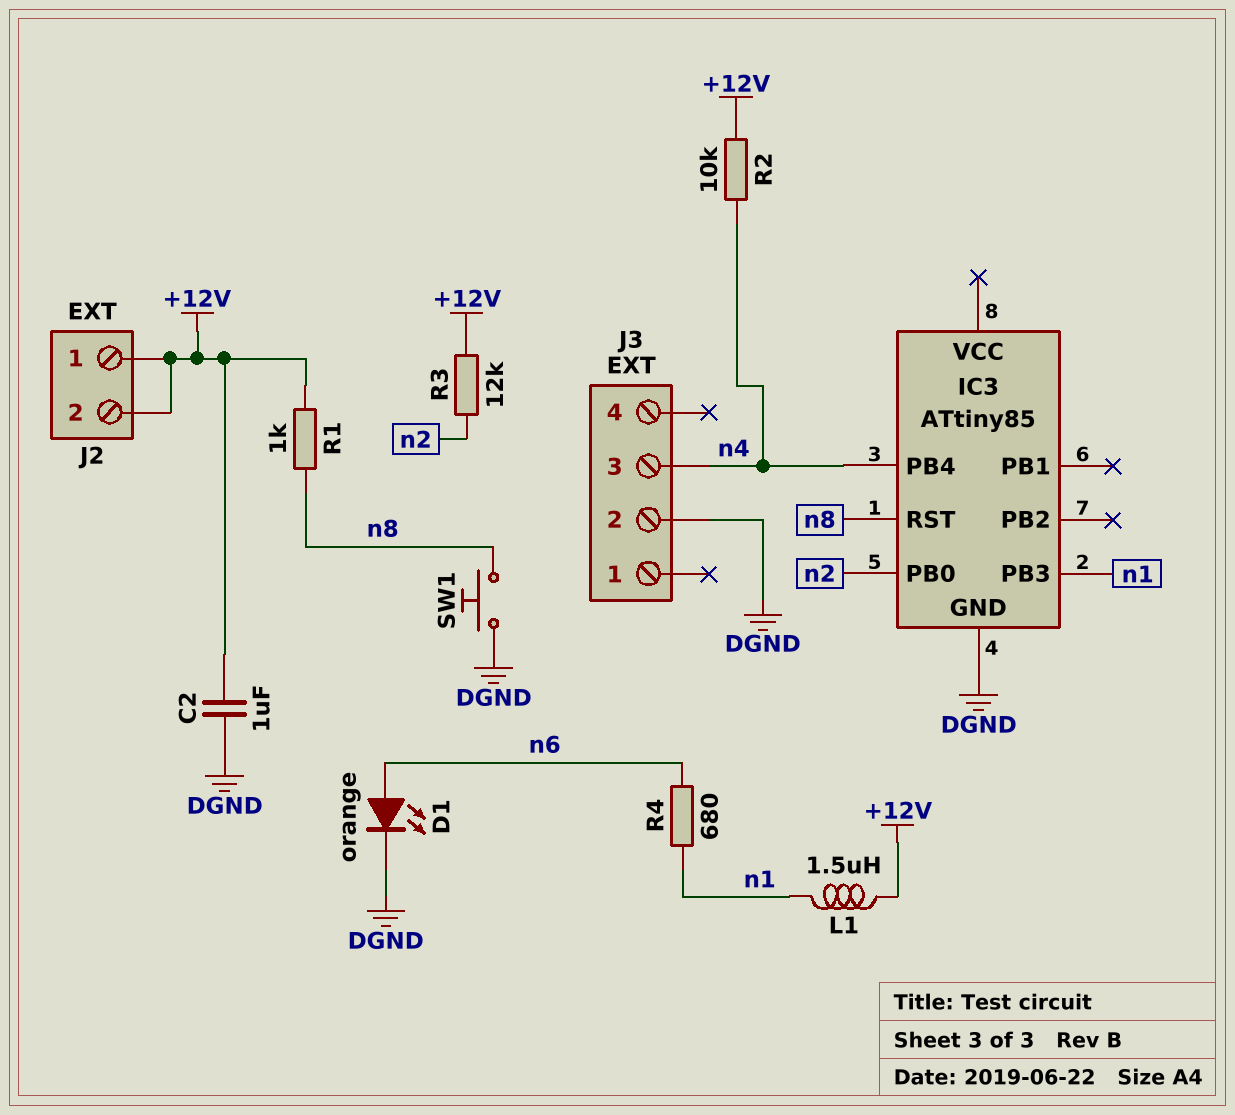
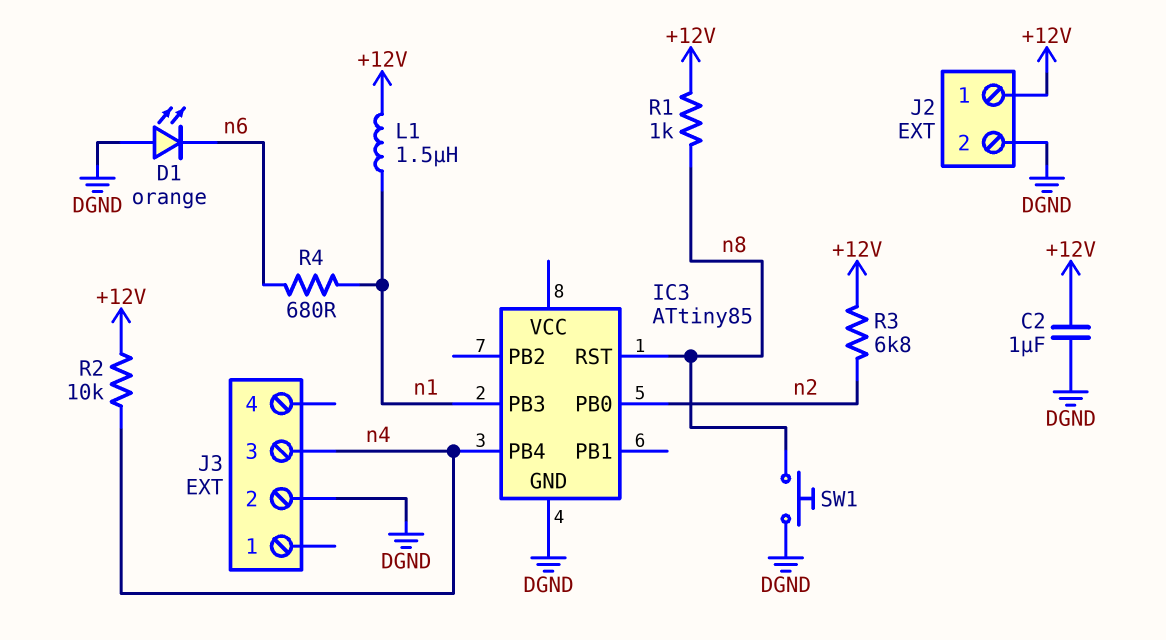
D1: LED orange (A n6, K DGND) -> LED orange (A DGND, K n6)
J2 pin 2: +12V -> DGND
R3: 12k (+12V, n2) -> 6.8k (+12V, n2)

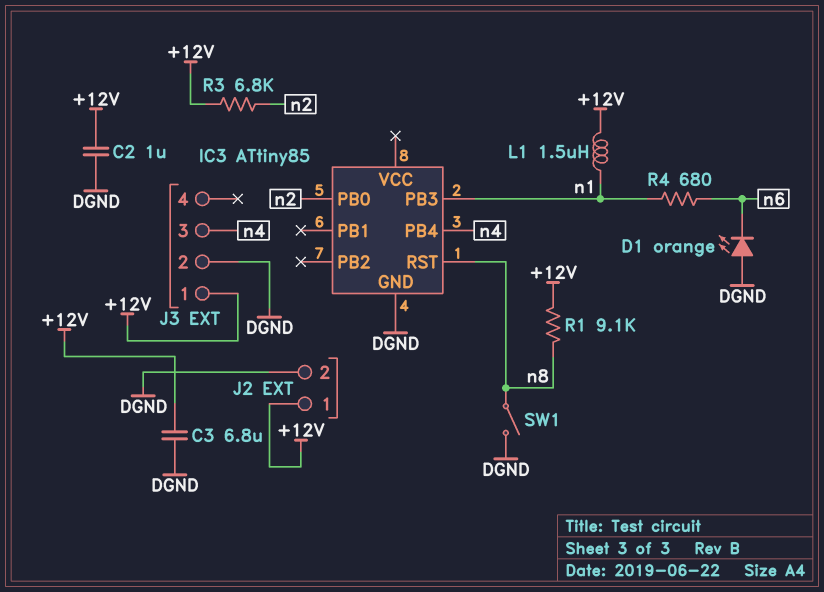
C3: none -> 6.8uF (+12V, DGND)
J3 pin 1: none -> +12V
R1: 1k (+12V, n8) -> 9.1k (+12V, n8)
R2: 10k (+12V, n4) -> none
SW1: button (DGND, n8) -> switch (DGND, n8)

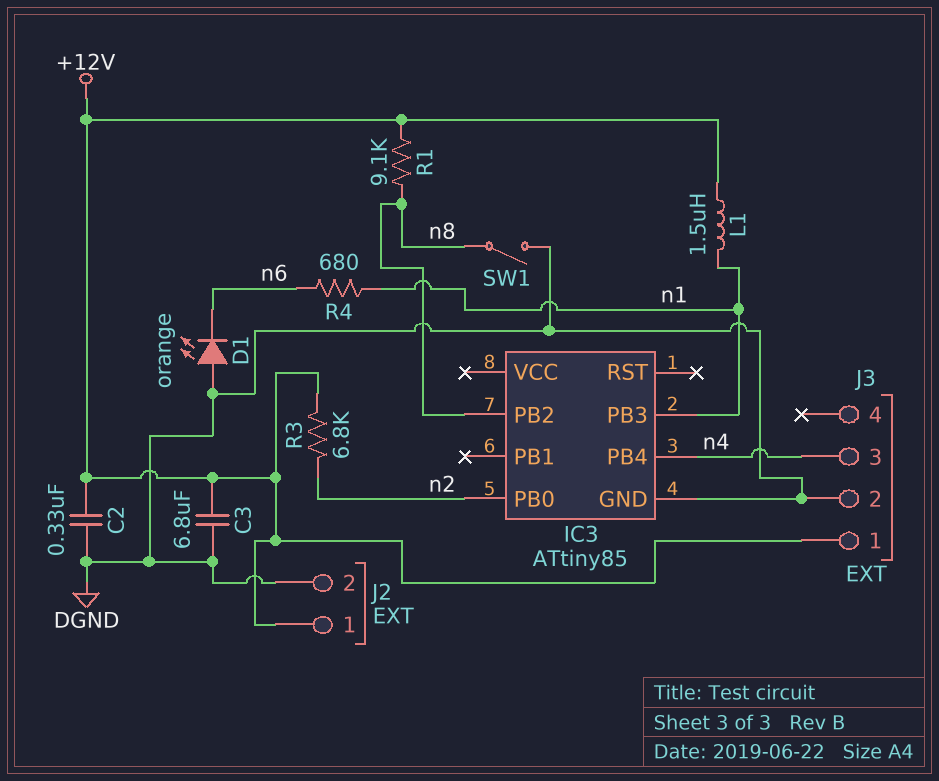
C2: 1uF (+12V, DGND) -> 330nF (+12V, DGND)
IC3 pin PB2: none -> n8
IC3 pin RST: n8 -> none

